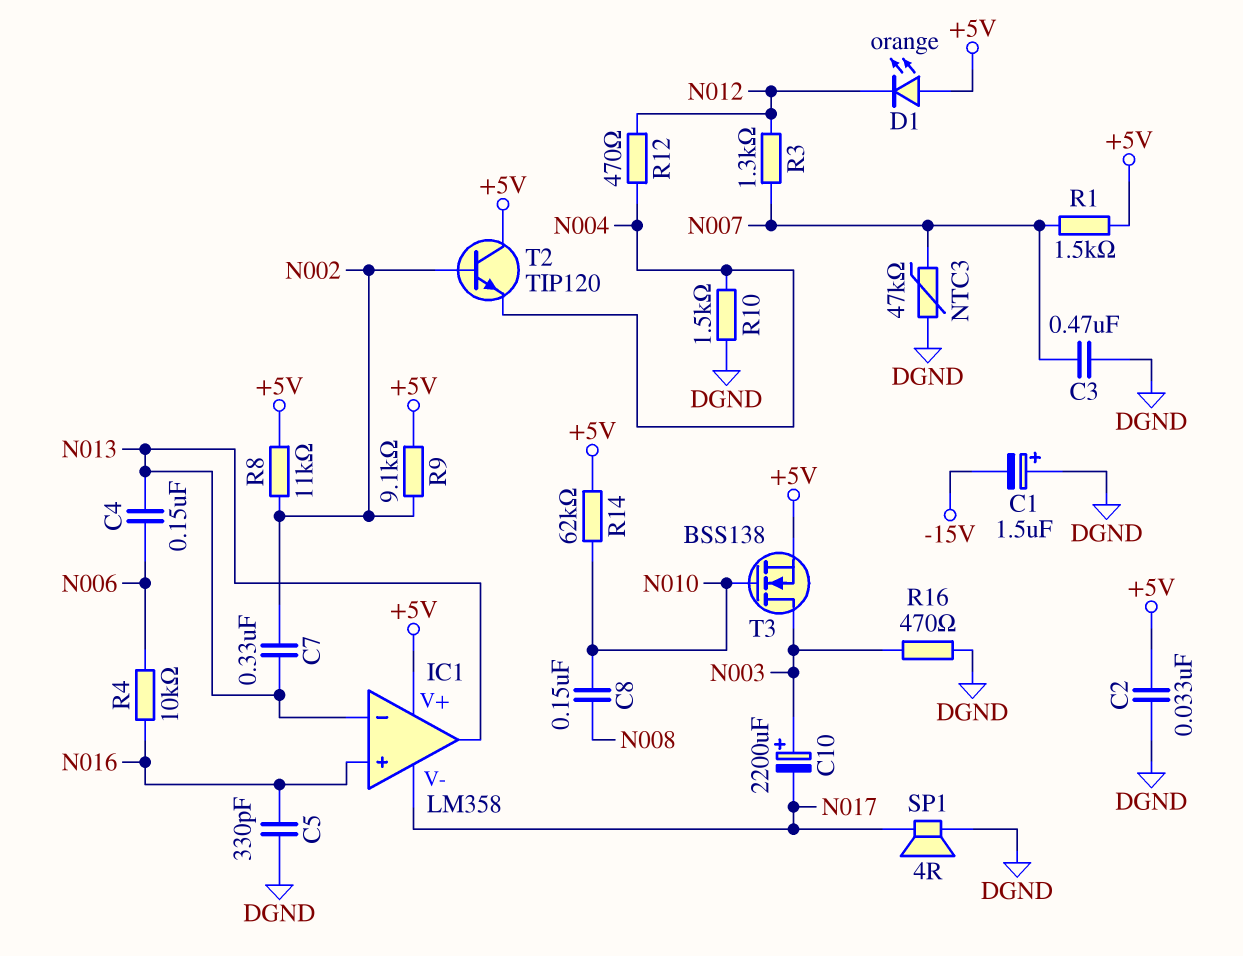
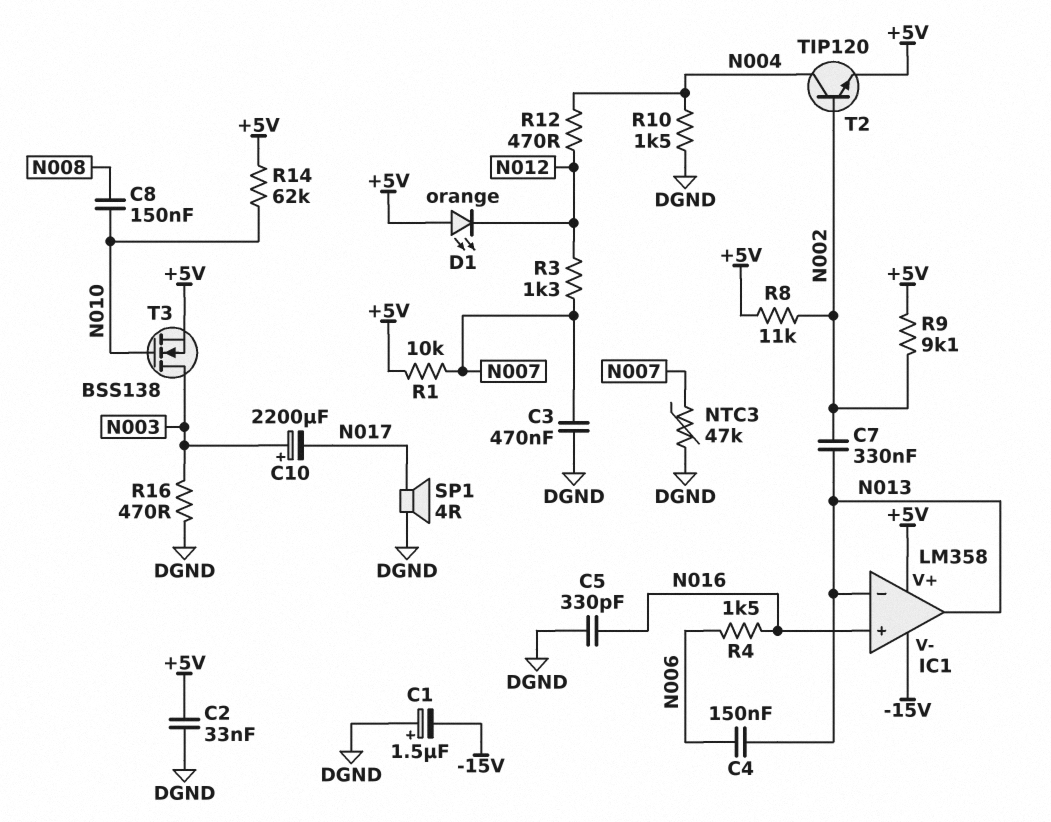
IC1 pin V-: N017 -> -15V
R1: 1.5k (+5V, N007) -> 10k (+5V, N007)
R4: 10k (N006, N016) -> 1.5k (N006, N016)
T2: NPN TIP120 (B N002, C +5V, E N004) -> NPN TIP120 (B N002, C N004, E +5V)

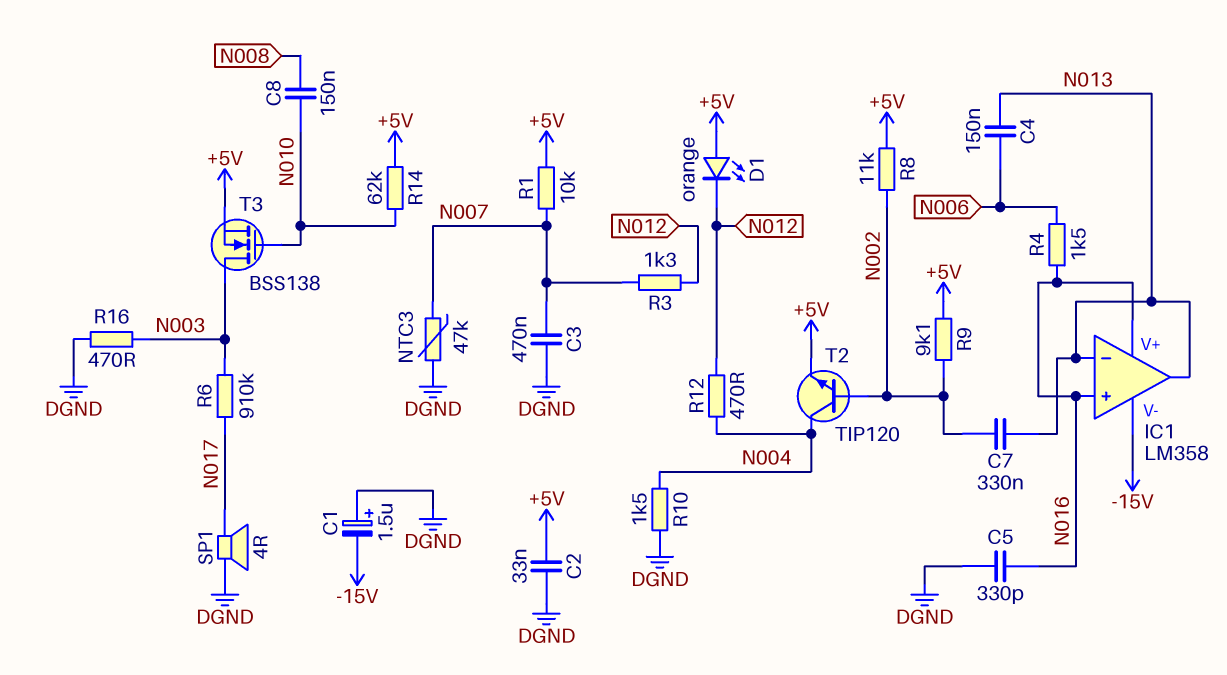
C10: 2200uF (plus N003, minus N017) -> none
IC1 pin V+: +5V -> N016
R6: none -> 910k (N003, N017)

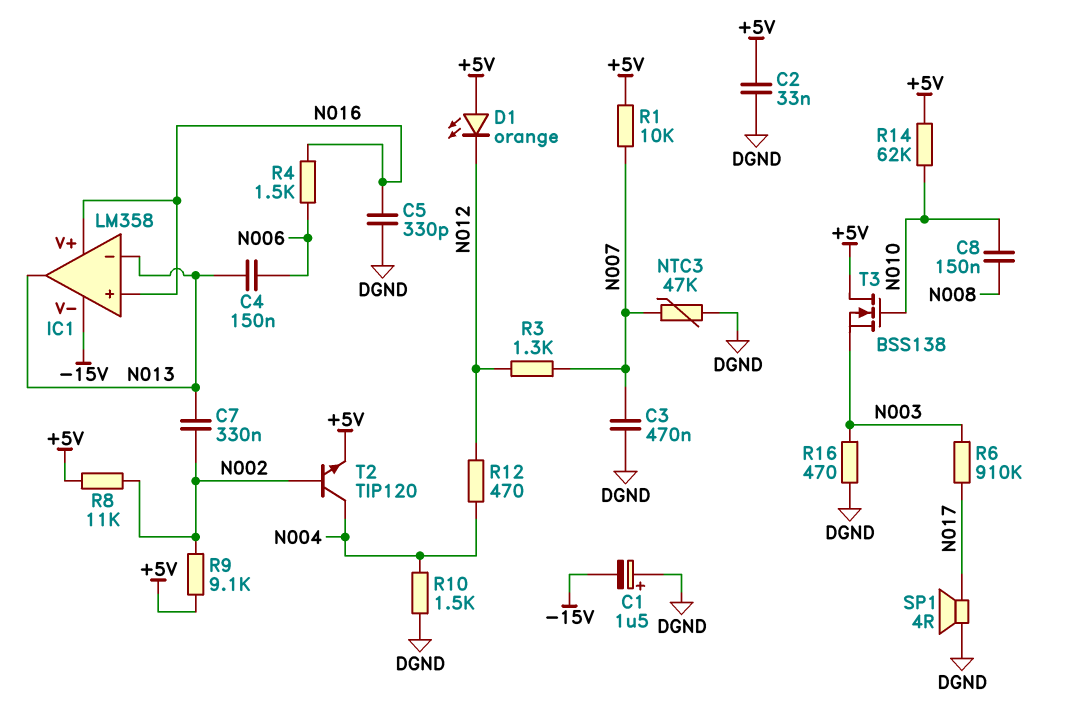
T3: NMOS BSS138 (G N010, D N003, S +5V) -> NMOS BSS138 (G N010, D +5V, S N003)

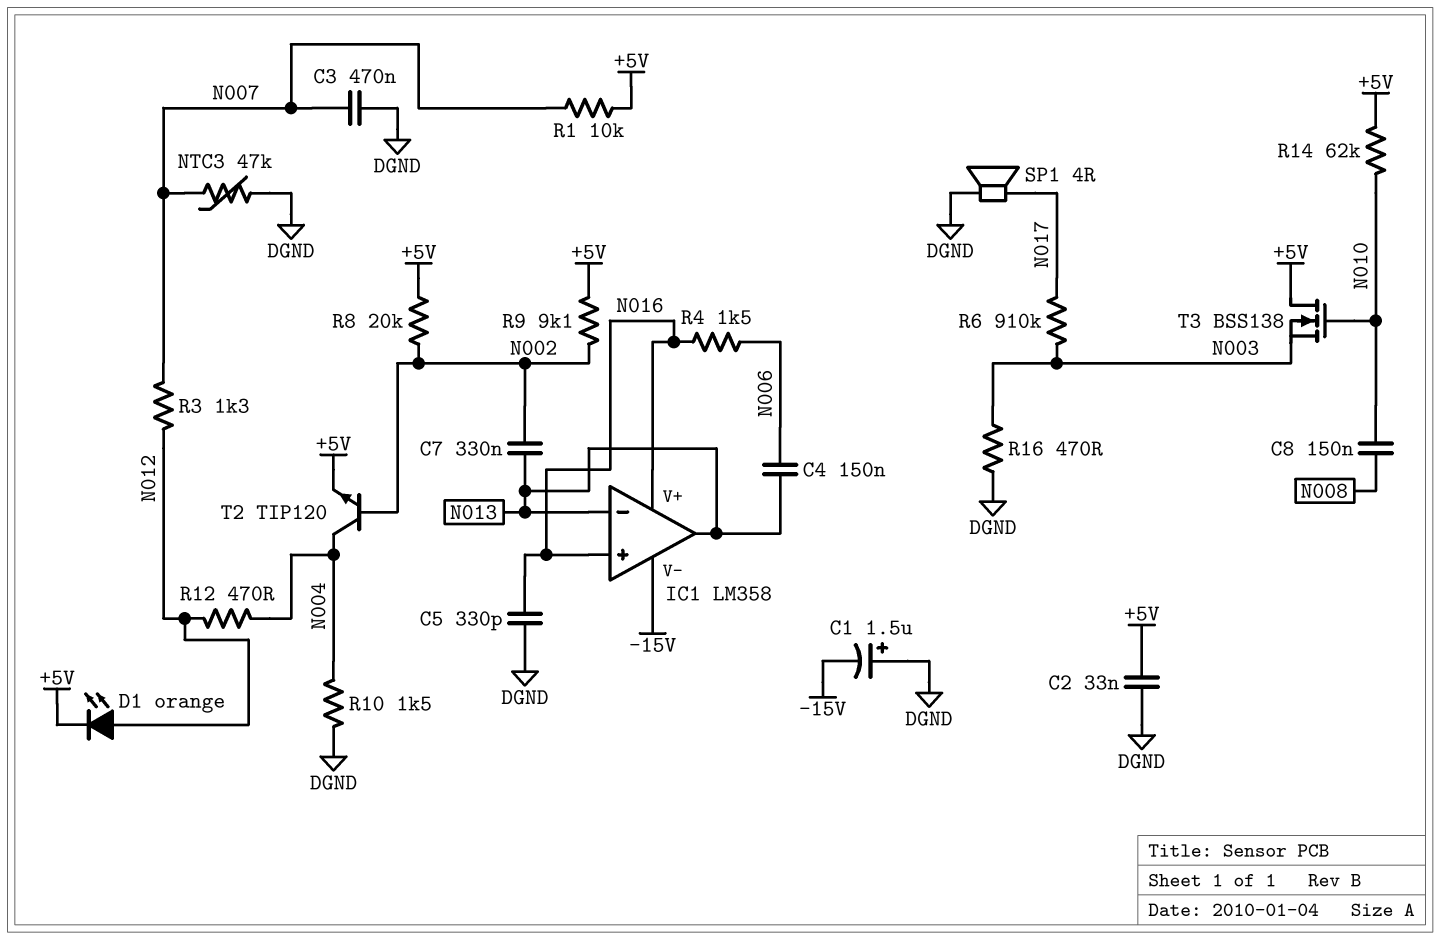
D1: LED orange (A +5V, K N012) -> LED orange (A N012, K +5V)
R8: 11k (+5V, N002) -> 20k (+5V, N002)

